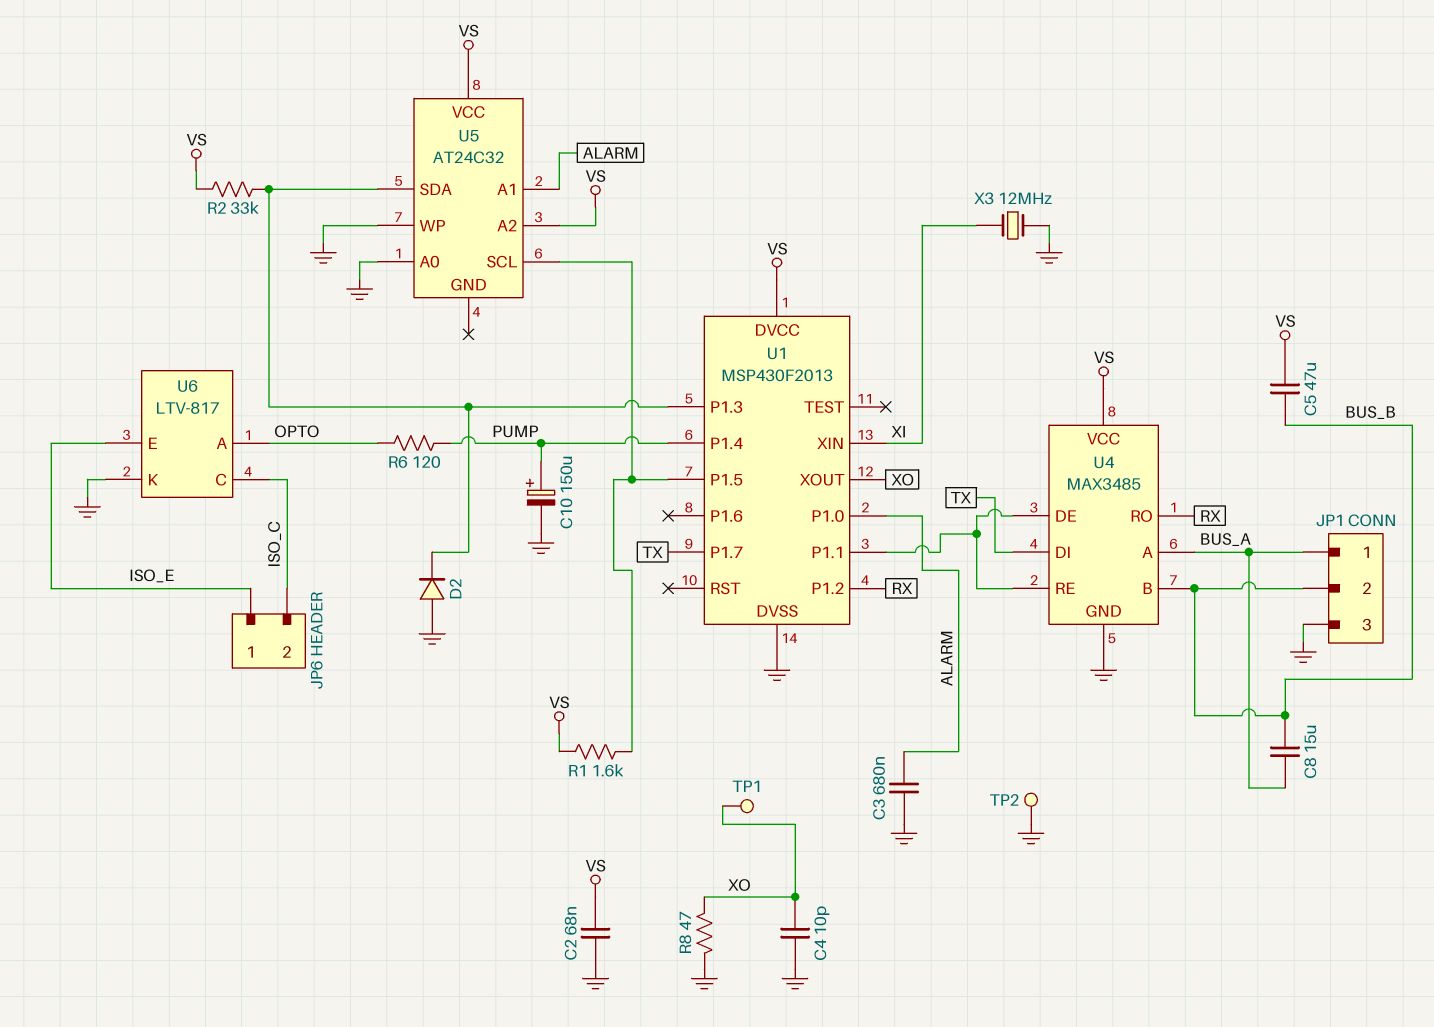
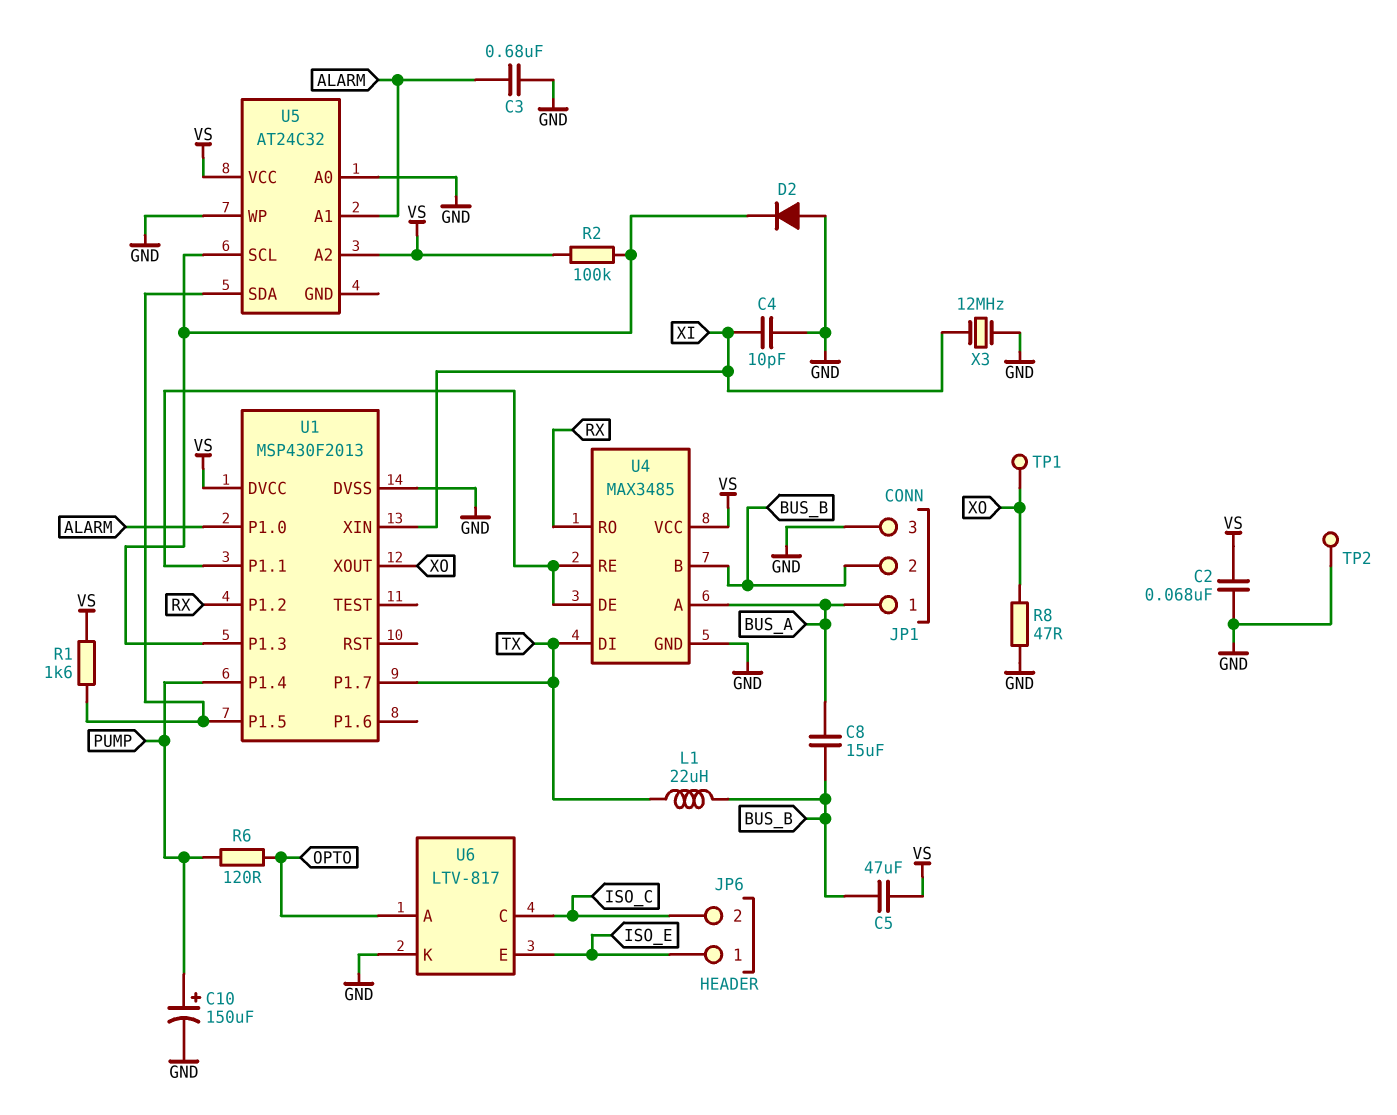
C4: 10pF (GND, XO) -> 10pF (GND, XI)
L1: none -> 22uH (BUS_B, TX)
R2: 33k (U1/P1.3, VS) -> 100k (U1/P1.3, VS)
U5 pin SCL: U1/P1.5 -> U1/P1.3
U5 pin SDA: U1/P1.3 -> U1/P1.5

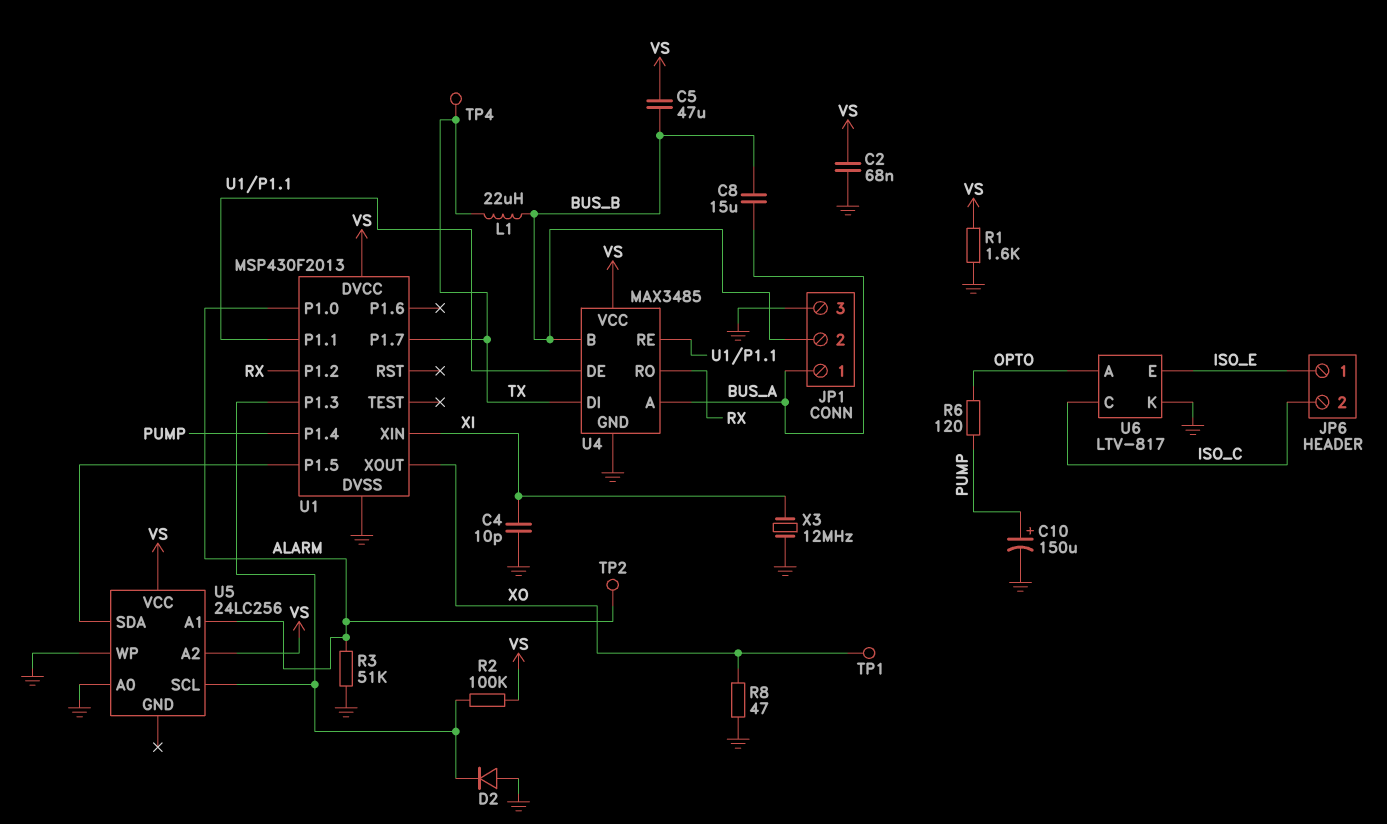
C3: 680nF (ALARM, GND) -> none
R1: 1.6k (U1/P1.5, VS) -> 1.6k (GND, VS)
R3: none -> 51k (ALARM, GND)
TP2: test point (GND) -> test point (ALARM)
TP4: none -> test point (TX)
U5: AT24C32 -> 24LC256

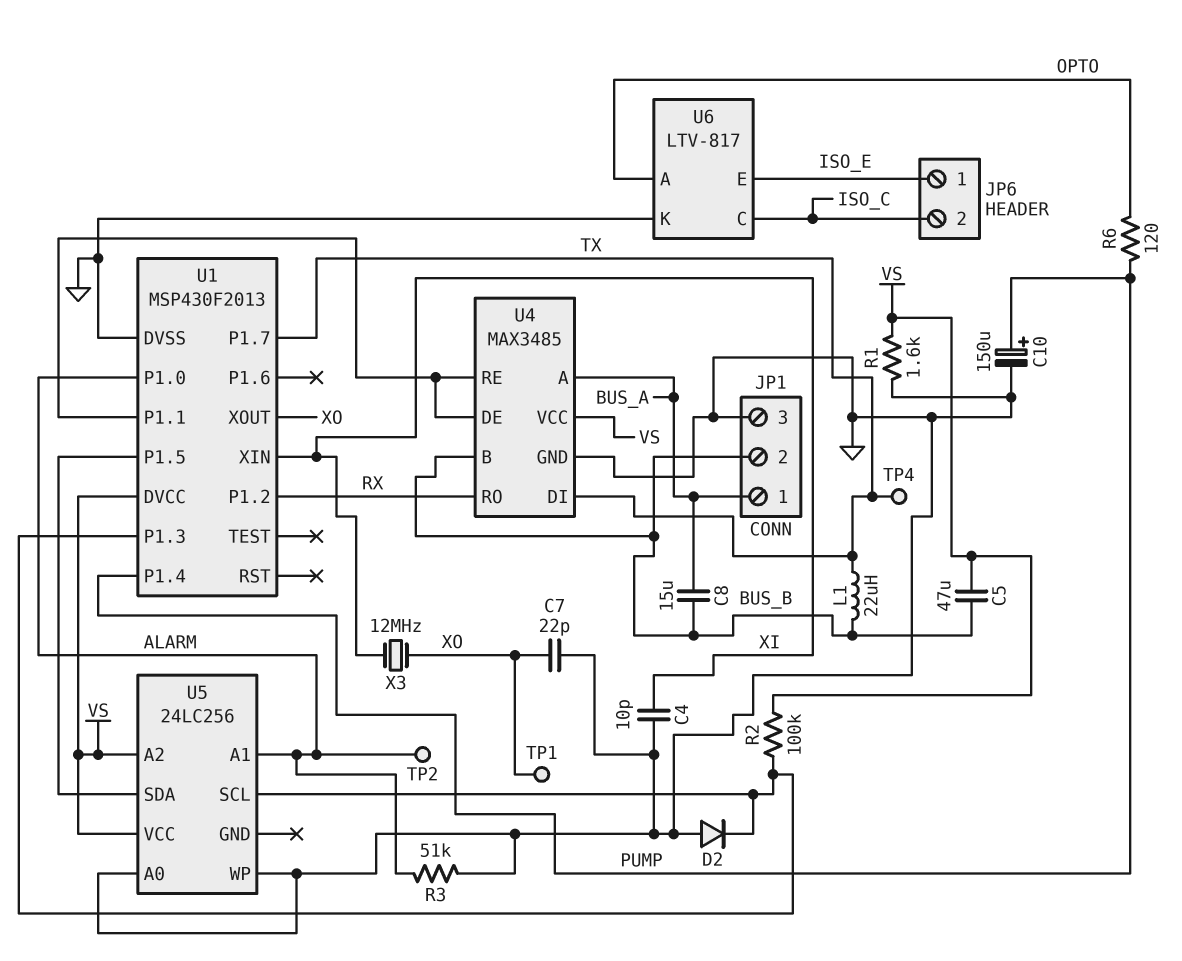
C2: 68nF (GND, VS) -> none
C7: none -> 22pF (GND, XO)
R8: 47 (GND, XO) -> none
X3: 12MHz (GND, XI) -> 12MHz (XI, XO)

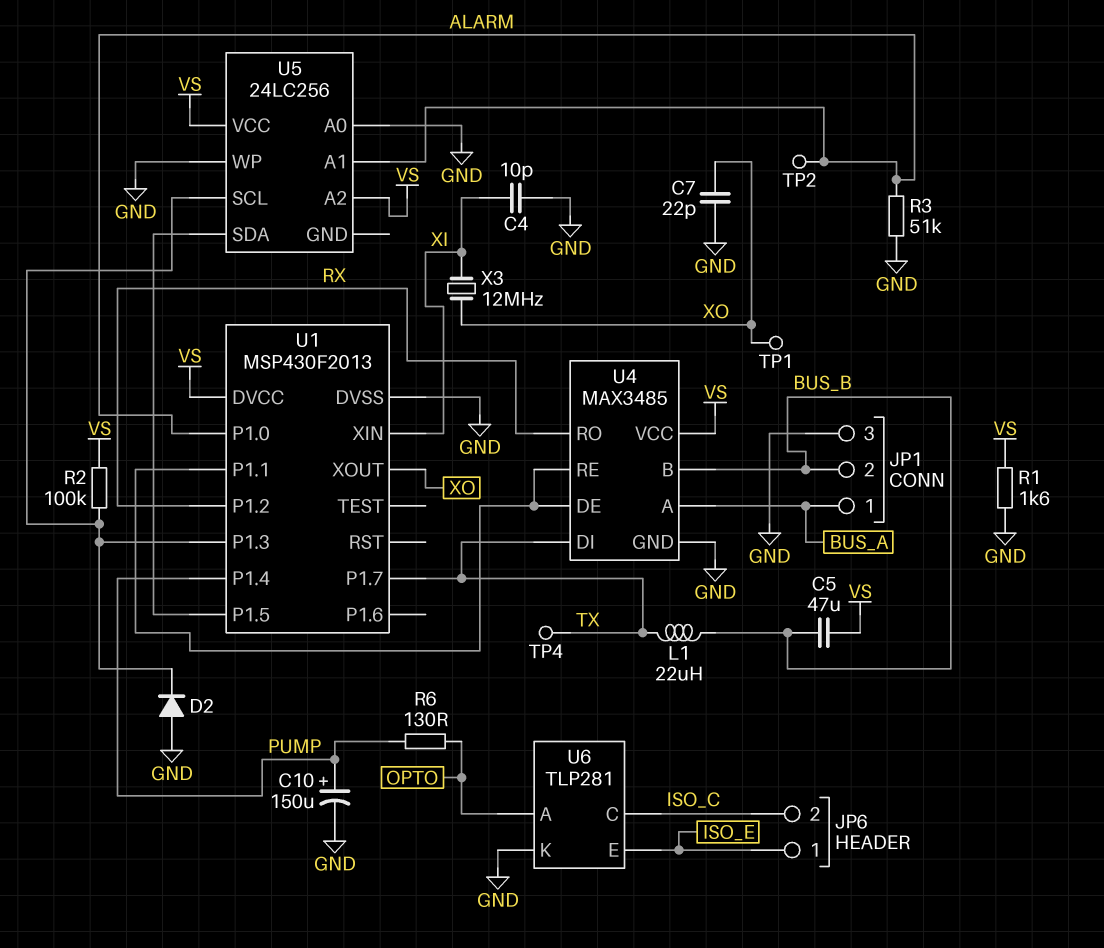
C8: 15uF (BUS_A, BUS_B) -> none
R6: 120 (OPTO, PUMP) -> 130 (OPTO, PUMP)
U6: LTV-817 -> TLP281

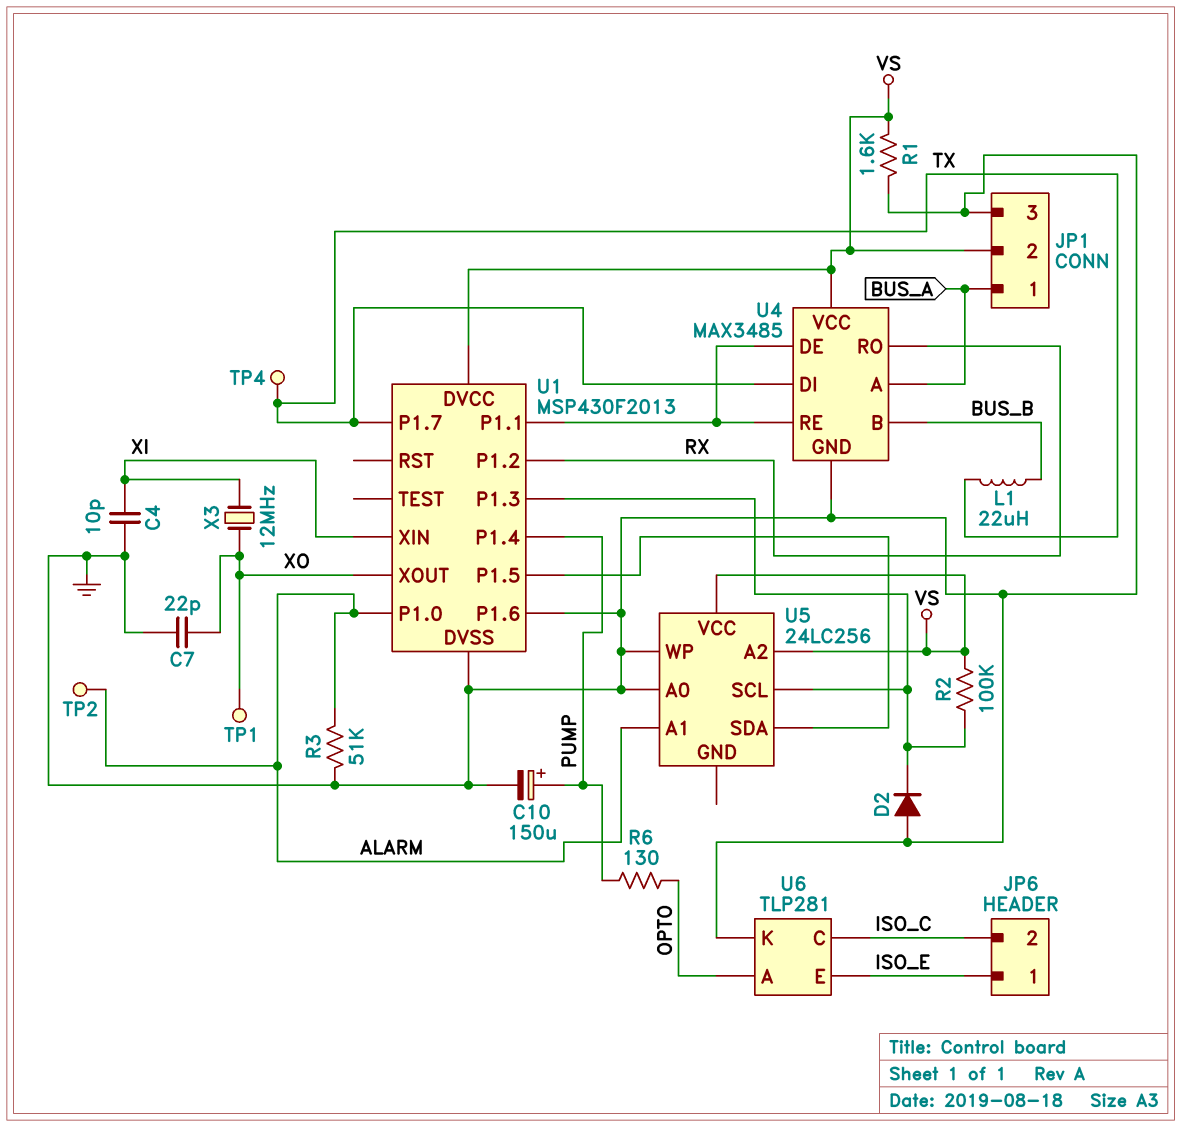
C5: 47uF (BUS_B, VS) -> none
JP1 pin 2: BUS_B -> VS
U1 pin P1.6: none -> GND

